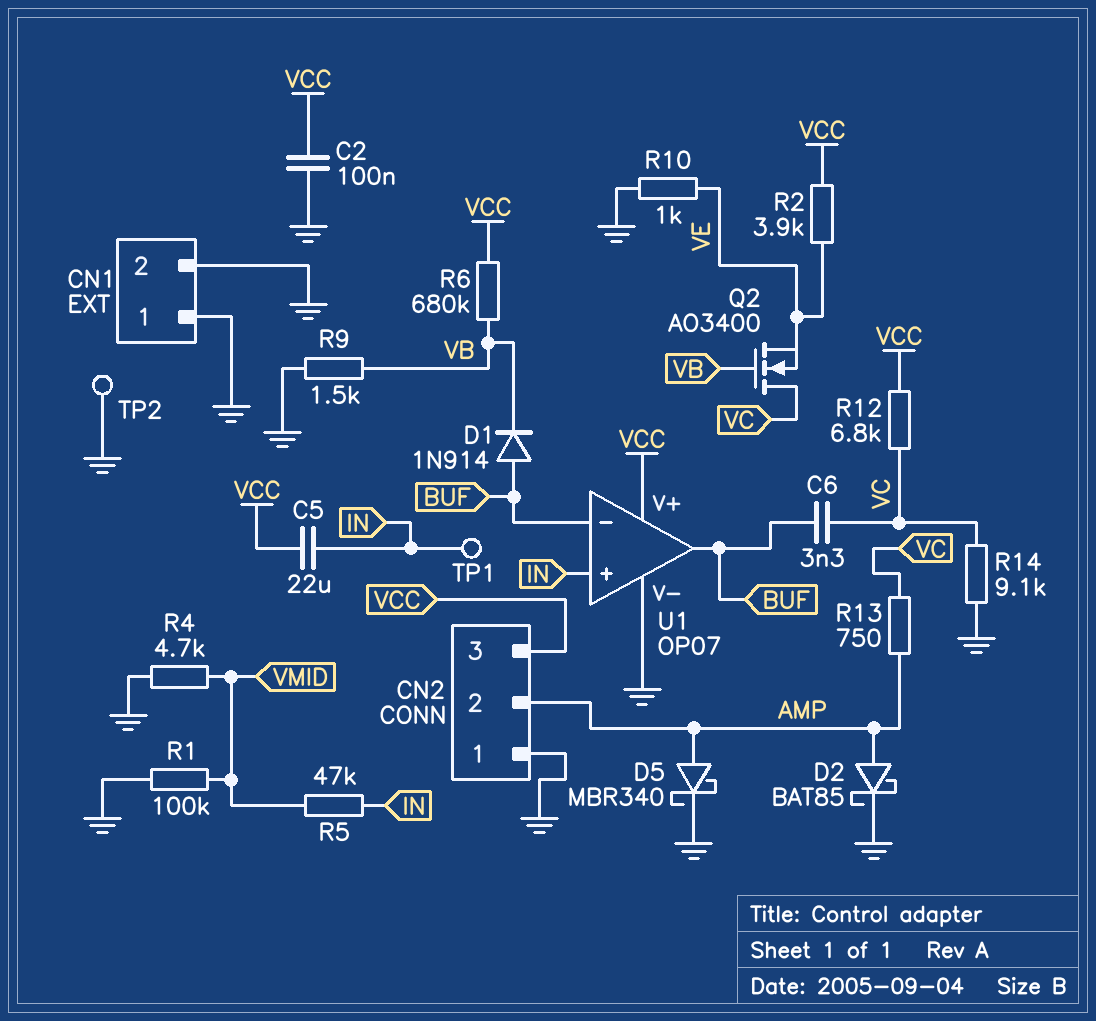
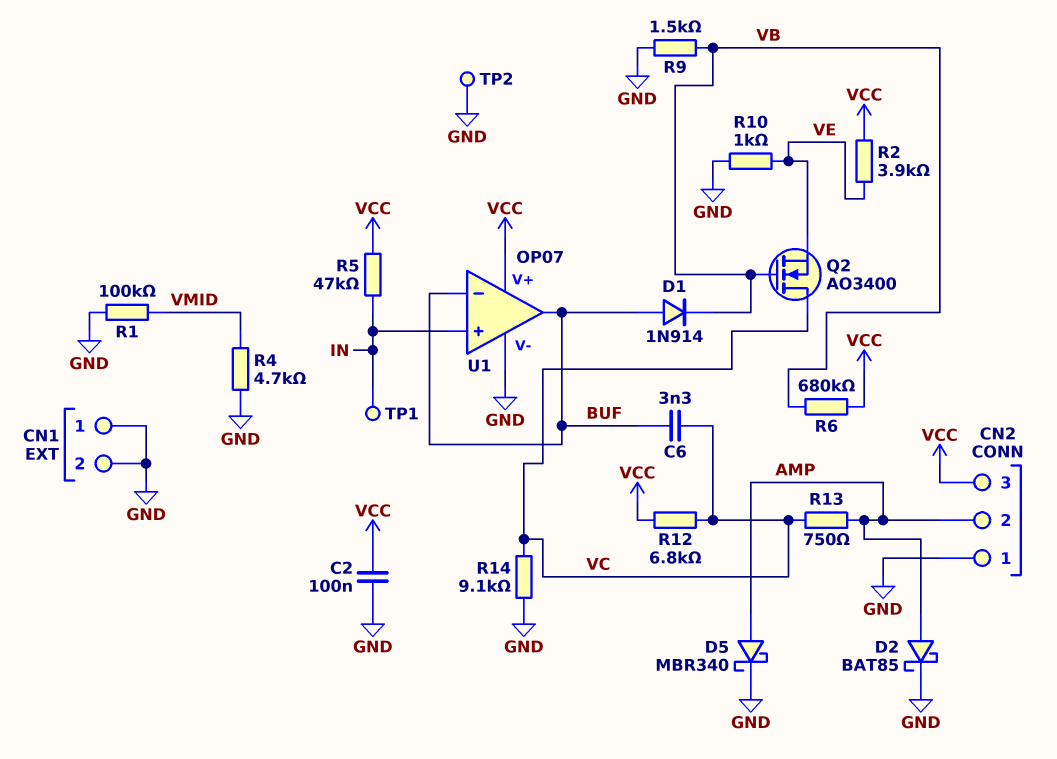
C5: 22uF (IN, VCC) -> none
R5: 47k (IN, VMID) -> 47k (IN, VCC)

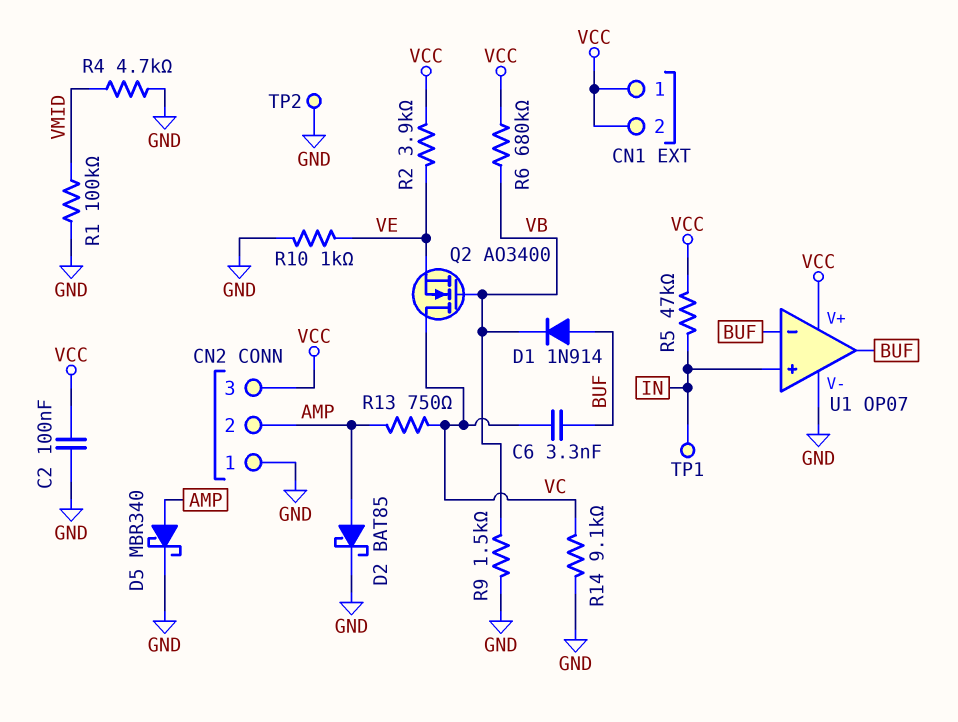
CN1 pin 1: GND -> VCC
CN1 pin 2: GND -> VCC
R12: 6.8k (VC, VCC) -> none

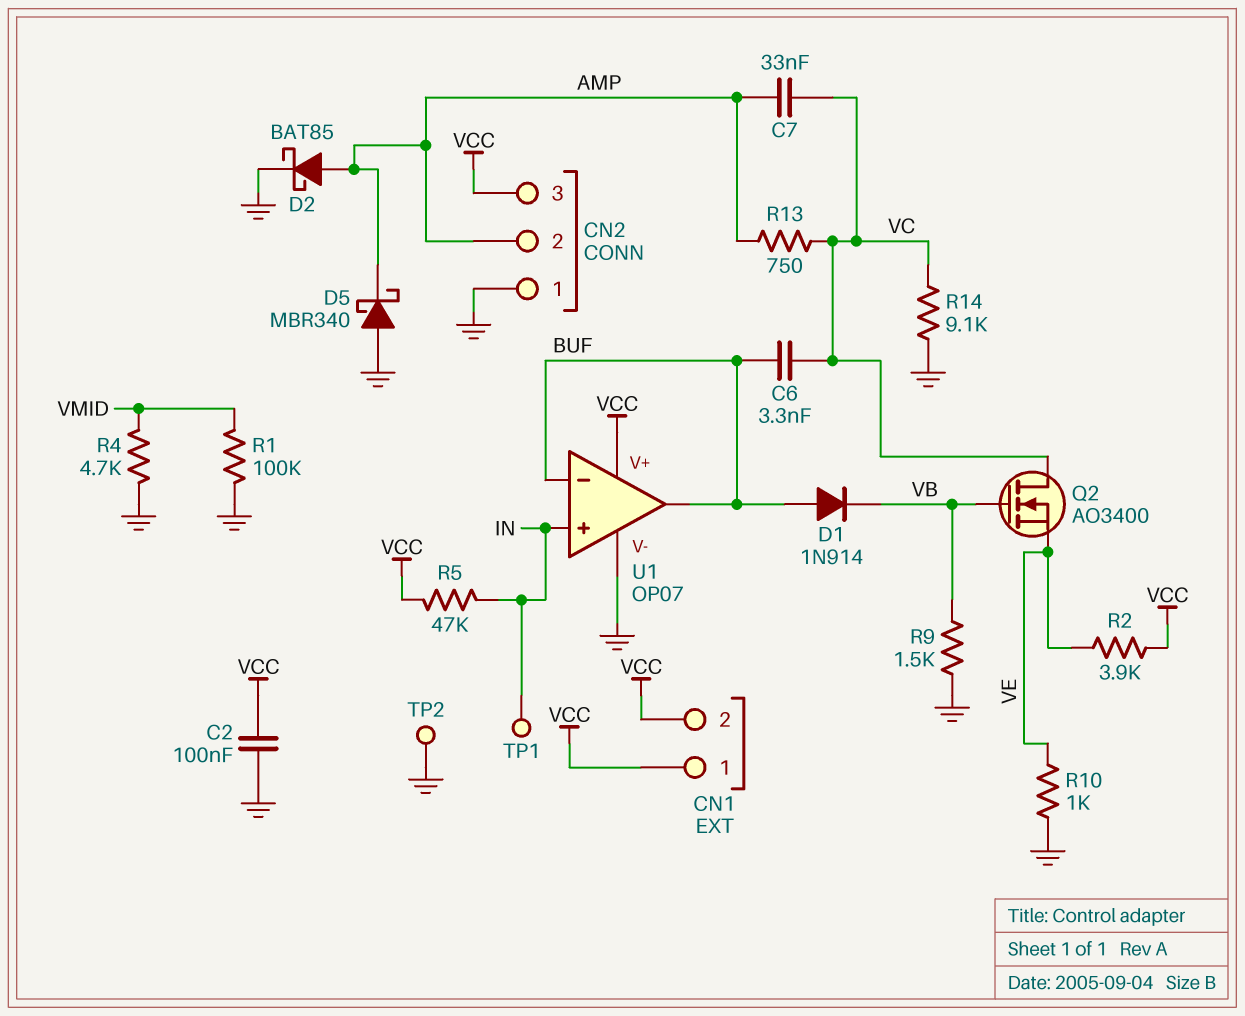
C7: none -> 33nF (AMP, VC)
D5: schottky MBR340 (A AMP, K GND) -> schottky MBR340 (A GND, K AMP)
R6: 680k (VB, VCC) -> none

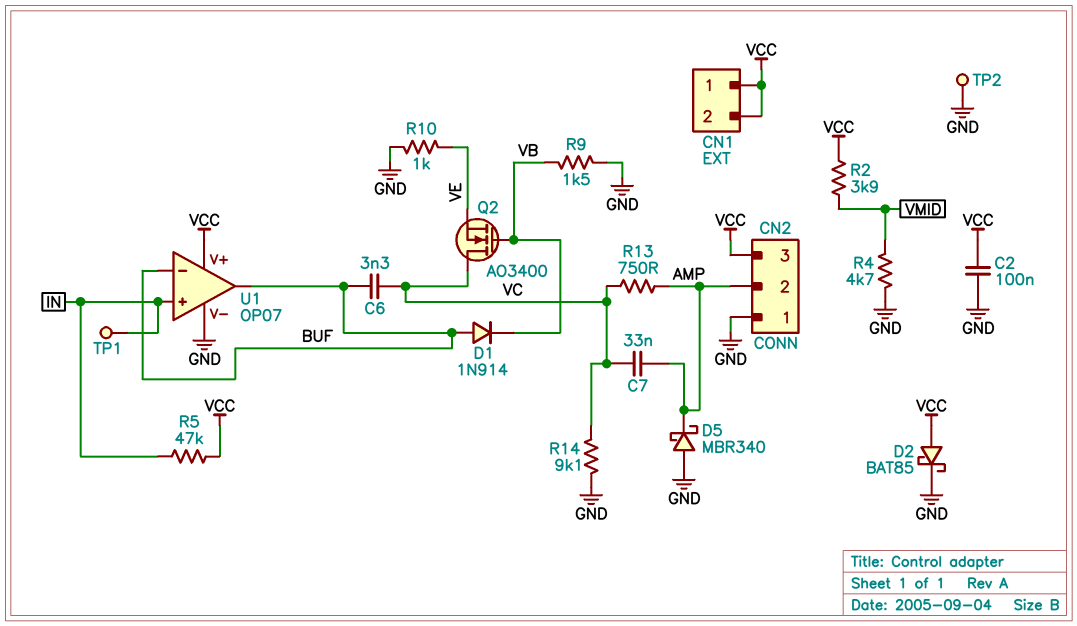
D2: schottky BAT85 (A AMP, K GND) -> schottky BAT85 (A VCC, K GND)
R1: 100k (GND, VMID) -> none
R2: 3.9k (VCC, VE) -> 3.9k (VCC, VMID)

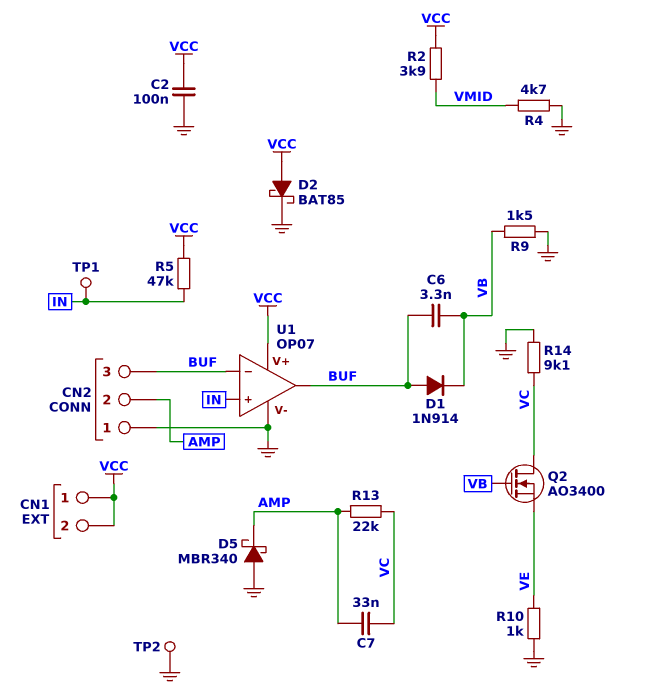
C6: 3.3nF (BUF, VC) -> 3.3nF (BUF, VB)
CN2 pin 3: VCC -> BUF
R13: 750 (AMP, VC) -> 22k (AMP, VC)

